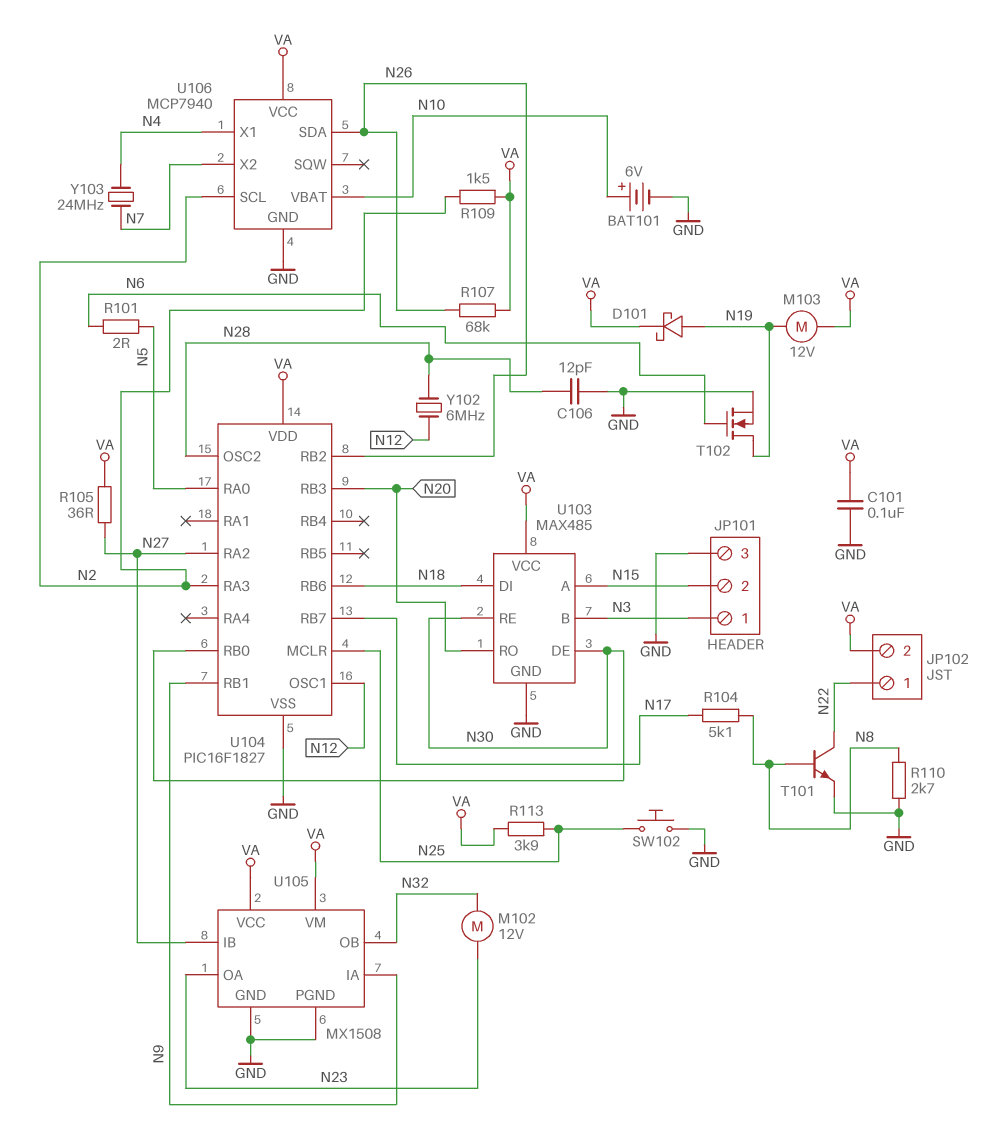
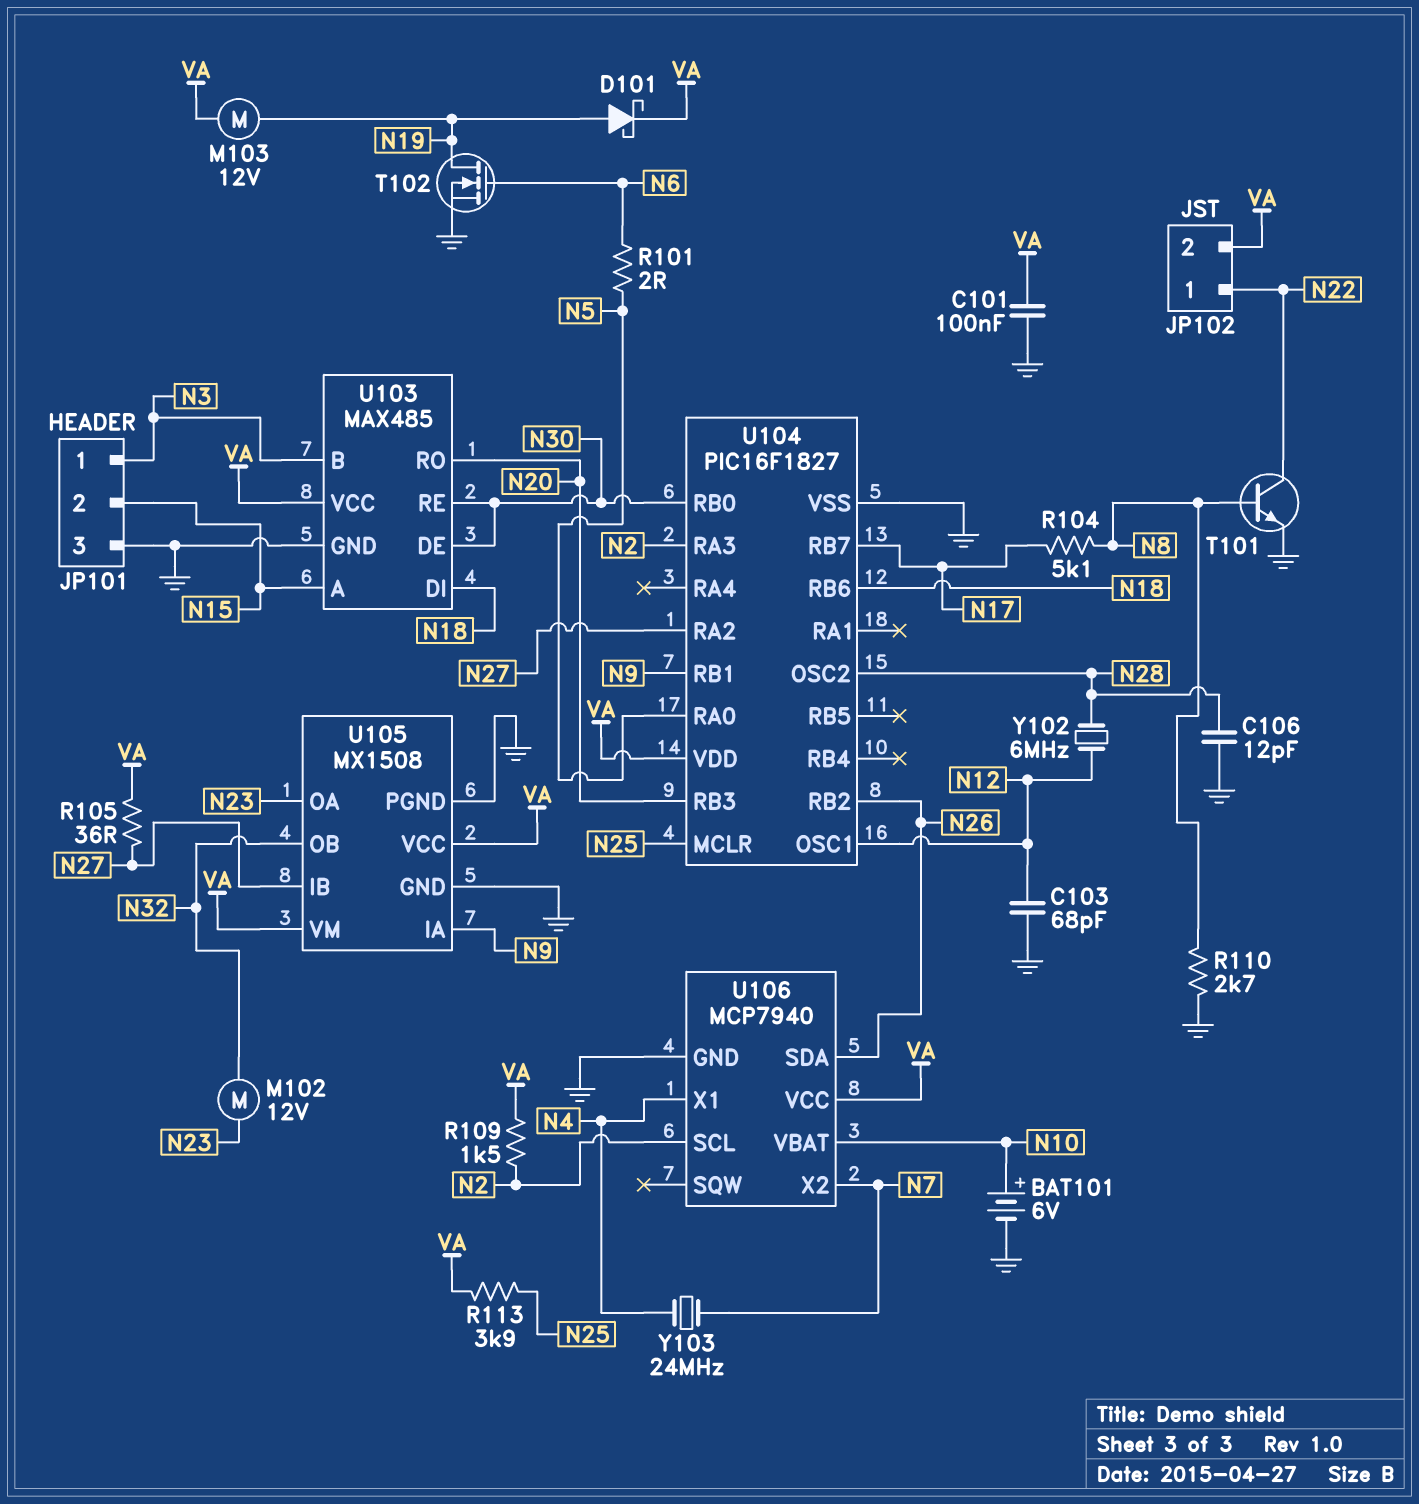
C103: none -> 68pF (GND, N12)
R107: 68k (N26, VA) -> none
SW102: button (GND, N25) -> none

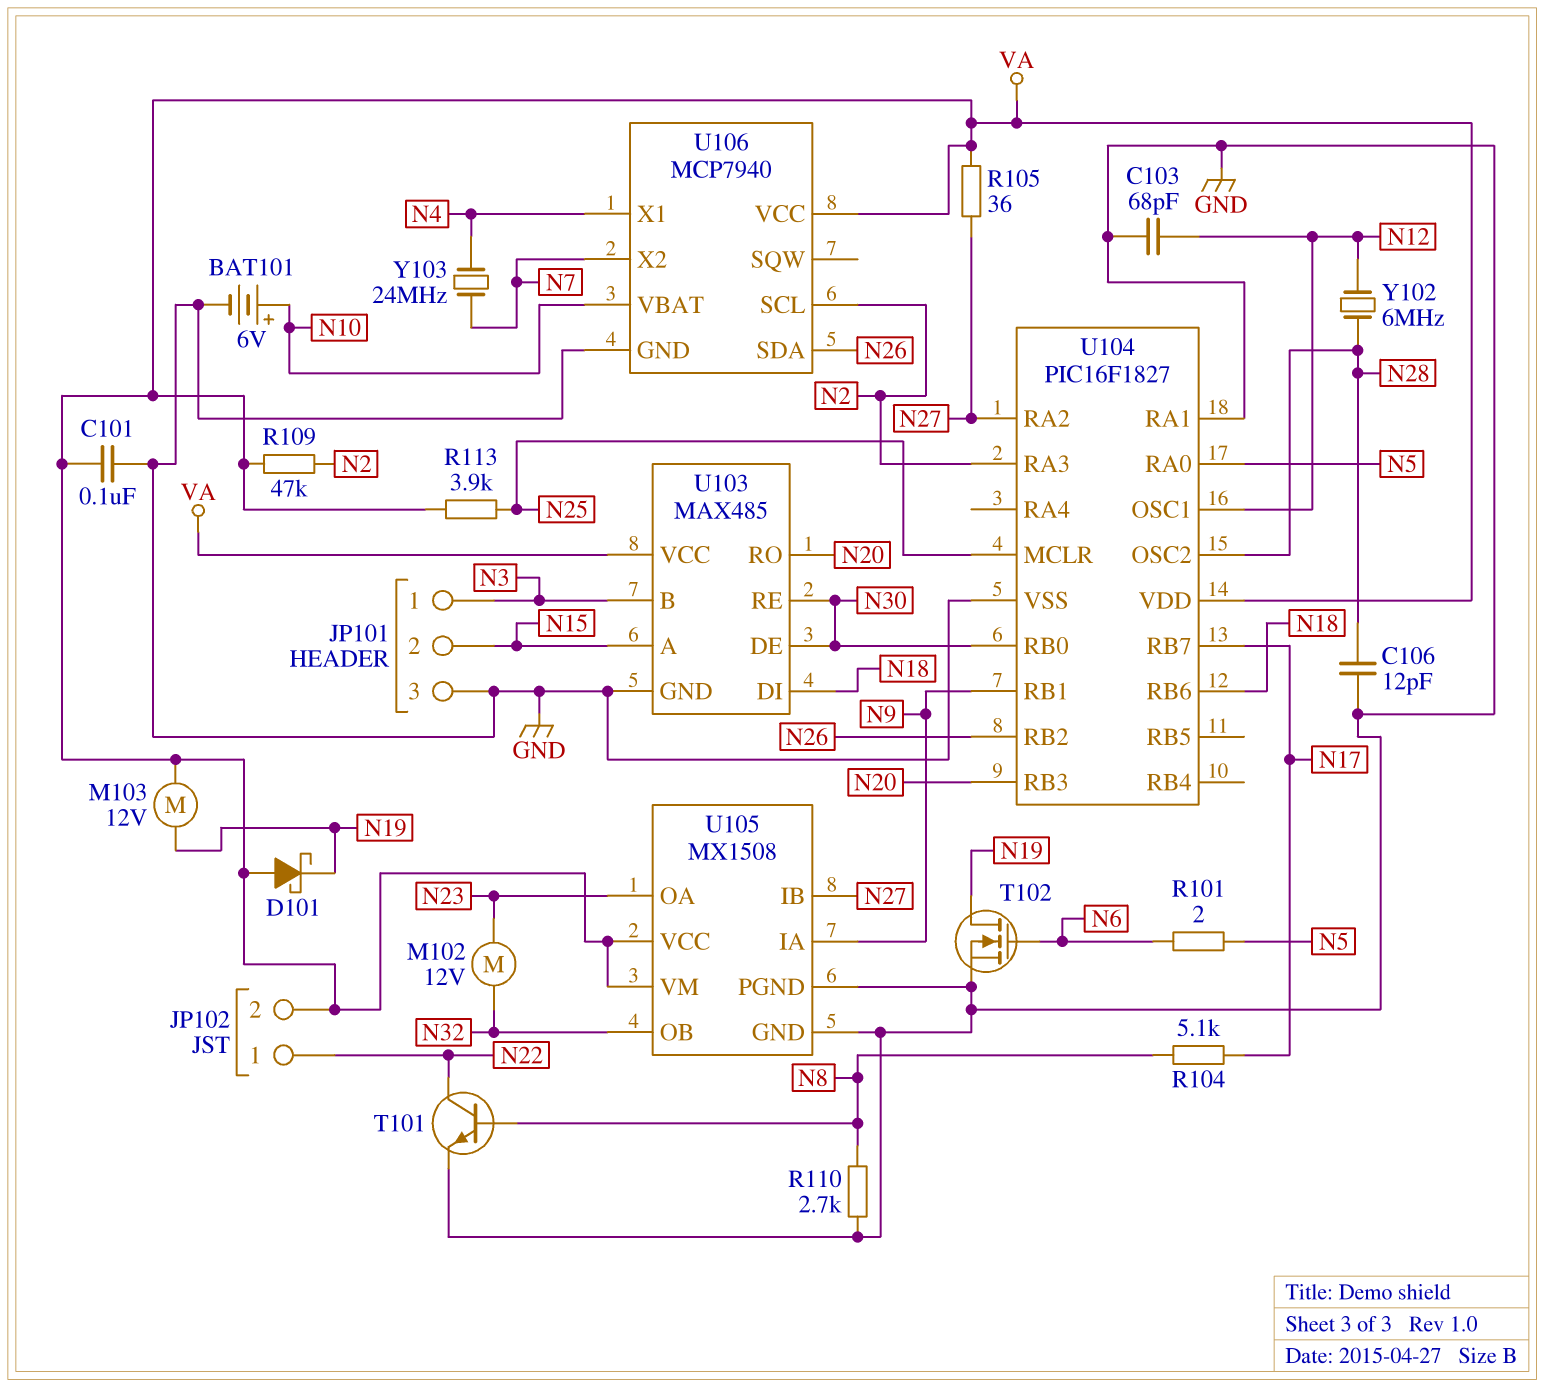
D101: schottky (A N19, K VA) -> schottky (A VA, K N19)
R109: 1.5k (N2, VA) -> 47k (N2, VA)
U104 pin RA1: none -> GND

